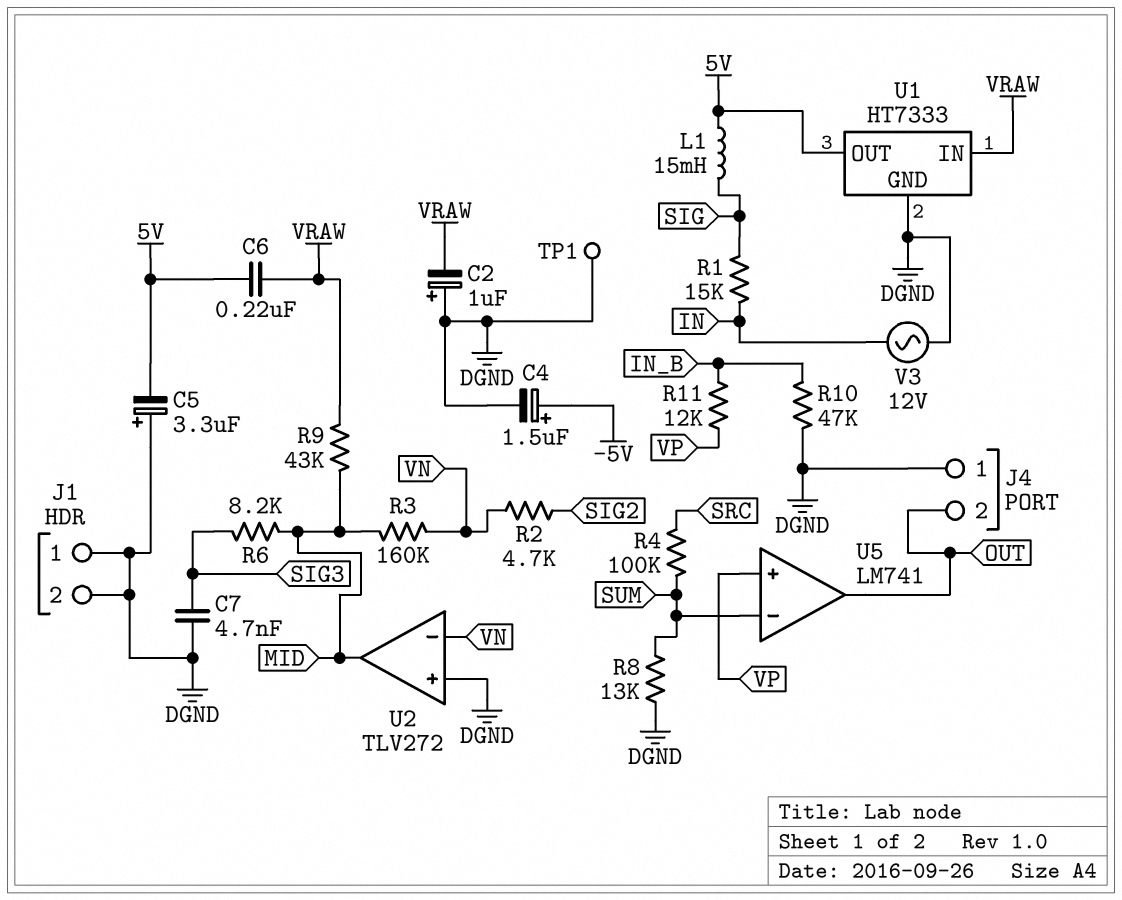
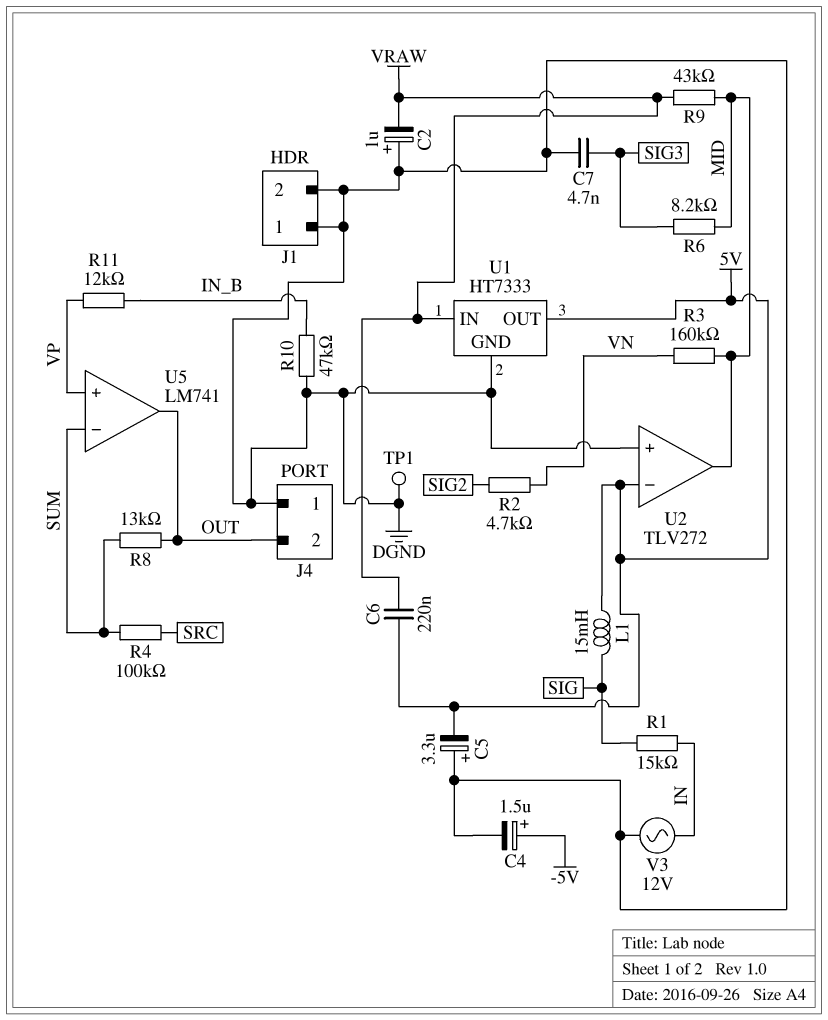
R8: 13k (DGND, SUM) -> 13k (OUT, SUM)
U2 pin in-: VN -> 5V

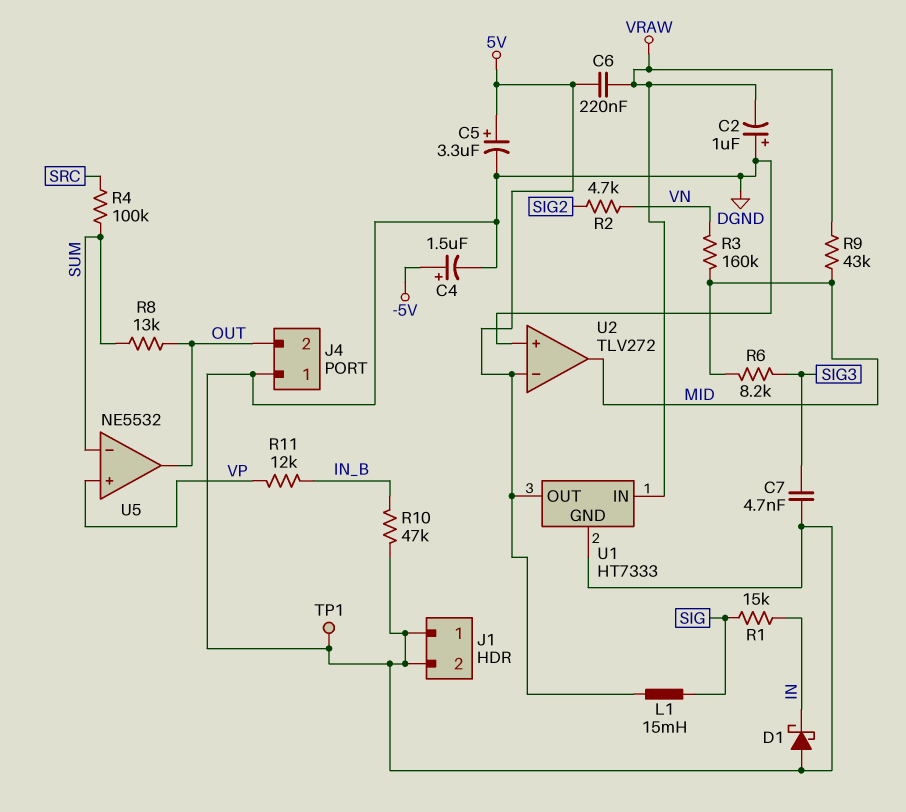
C5: 3.3uF (plus DGND, minus 5V) -> 3.3uF (plus 5V, minus DGND)
D1: none -> schottky (A DGND, K IN)
U5: LM741 -> NE5532
V3: AC 12V (DGND, IN) -> none

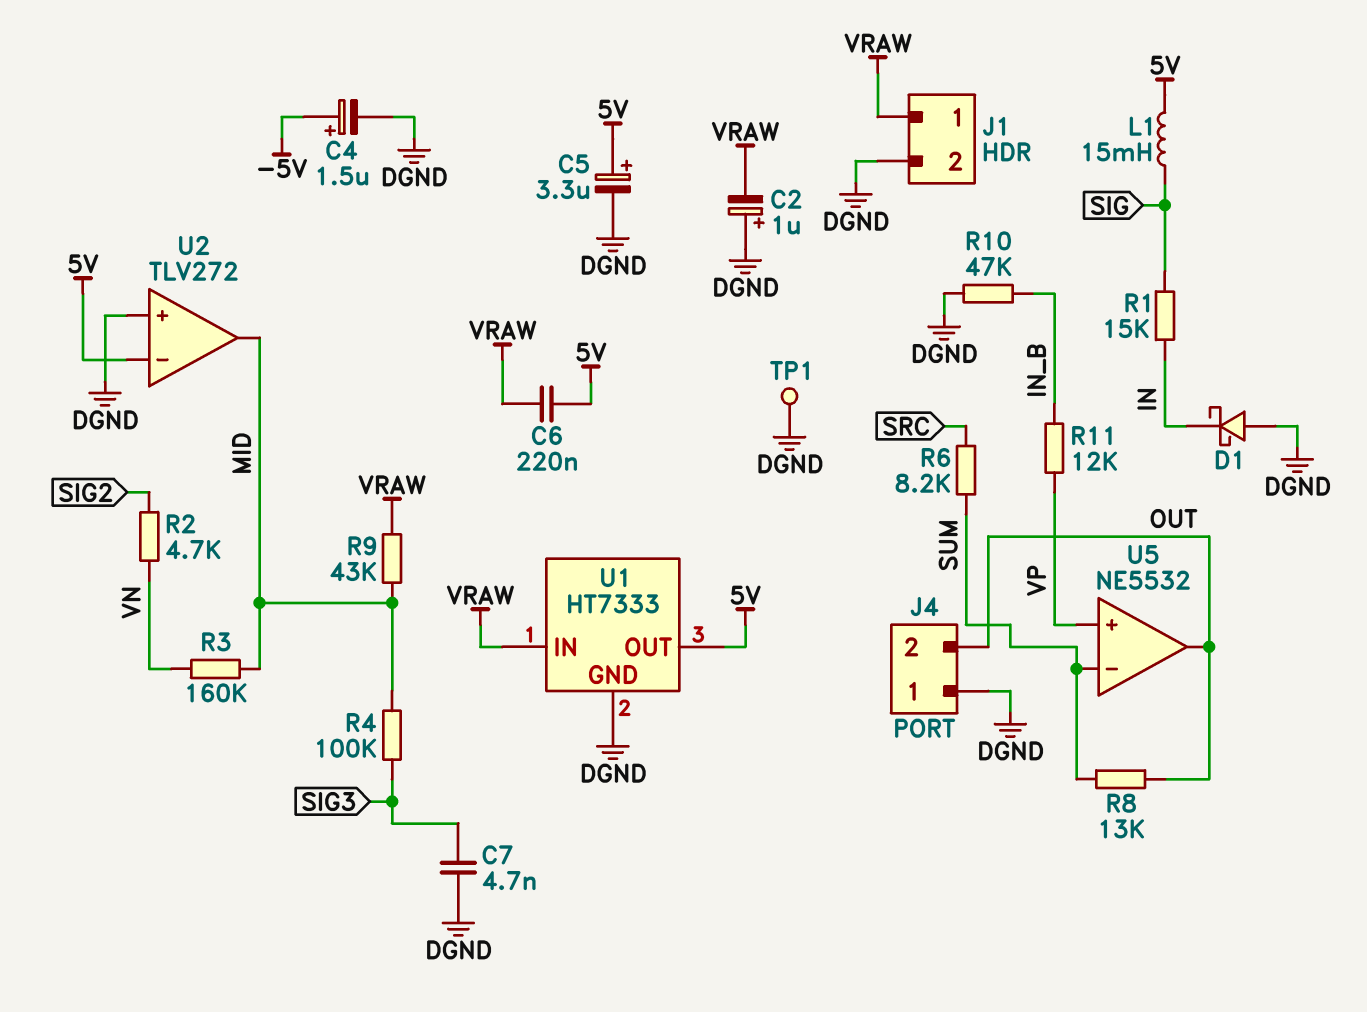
J1 pin 1: DGND -> VRAW
R4: 100k (SRC, SUM) -> 100k (MID, SIG3)
R6: 8.2k (MID, SIG3) -> 8.2k (SRC, SUM)

